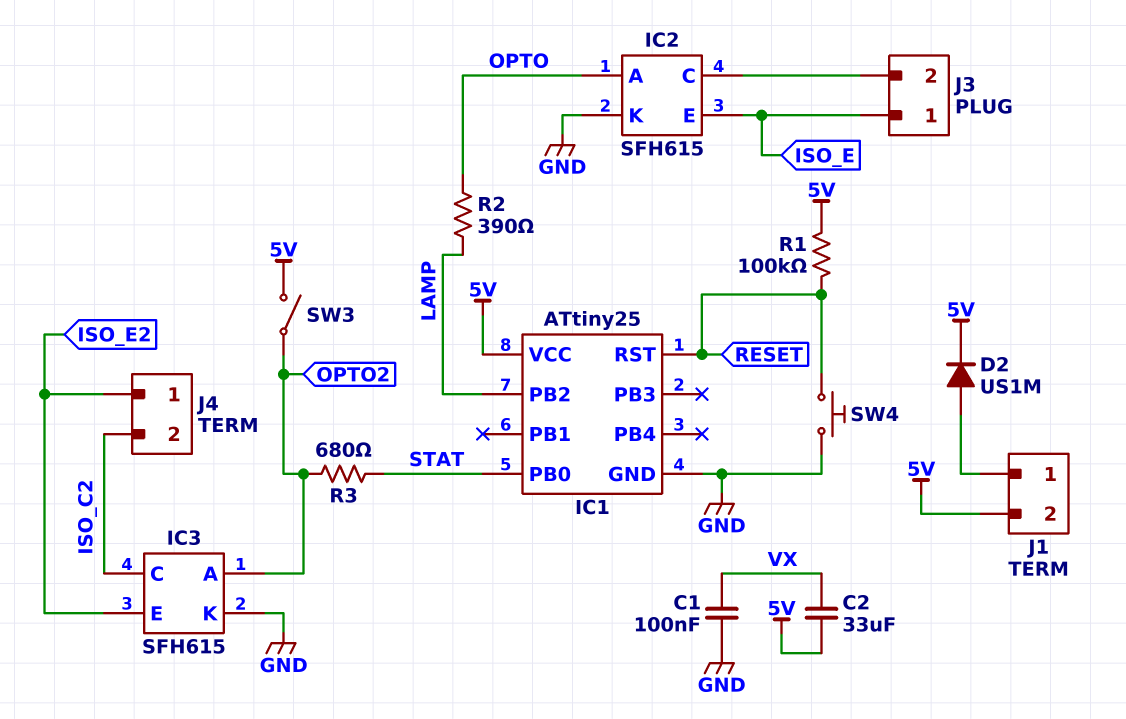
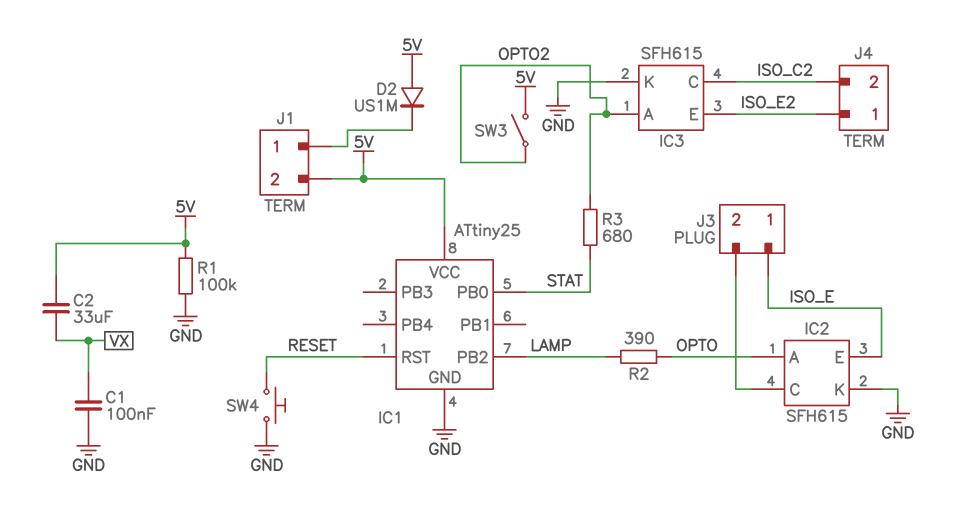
D2: diode US1M (A J1/1, K 5V) -> diode US1M (A 5V, K J1/1)
R1: 100k (5V, RESET) -> 100k (5V, GND)

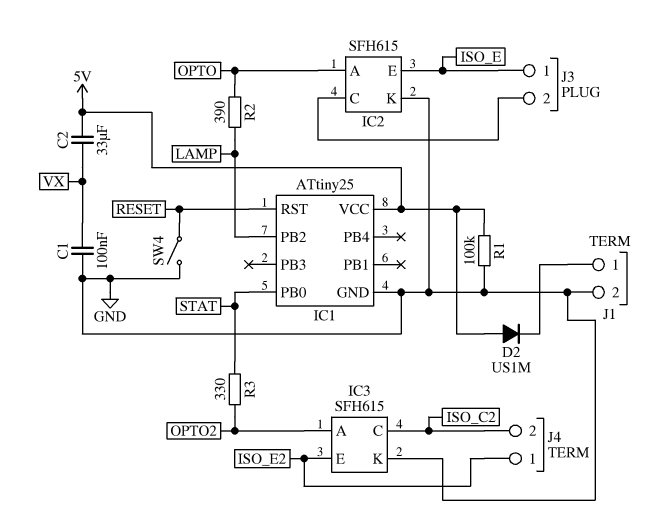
J1 pin 2: 5V -> GND
R3: 680 (OPTO2, STAT) -> 330 (OPTO2, STAT)
SW3: switch (5V, OPTO2) -> none
SW4: button (GND, RESET) -> switch (GND, RESET)

